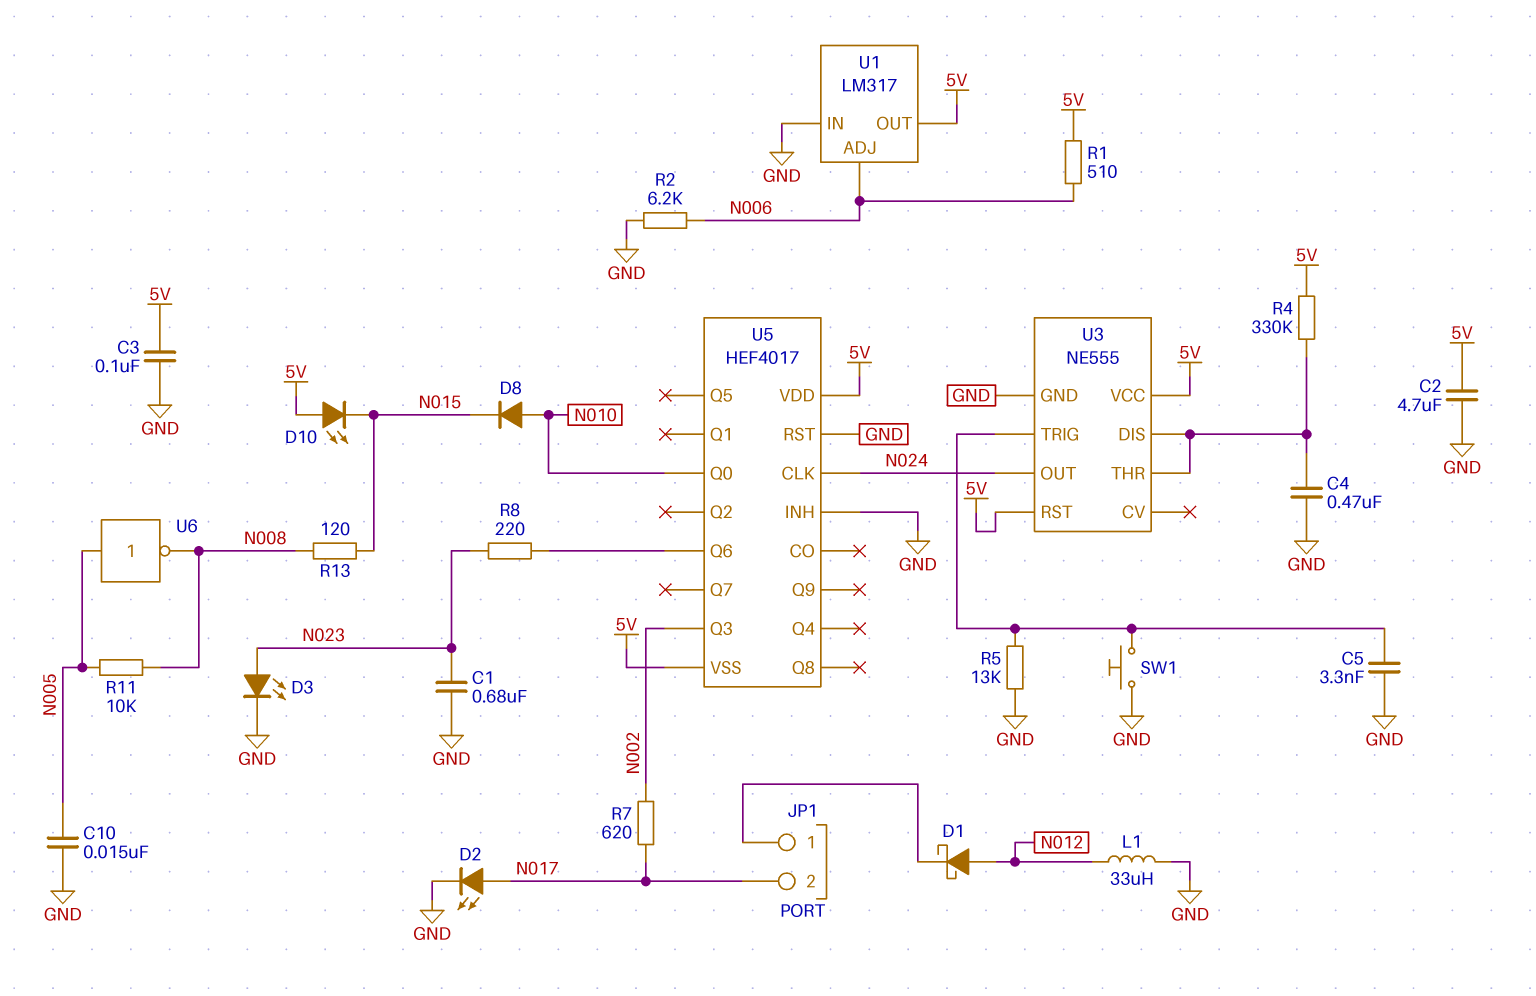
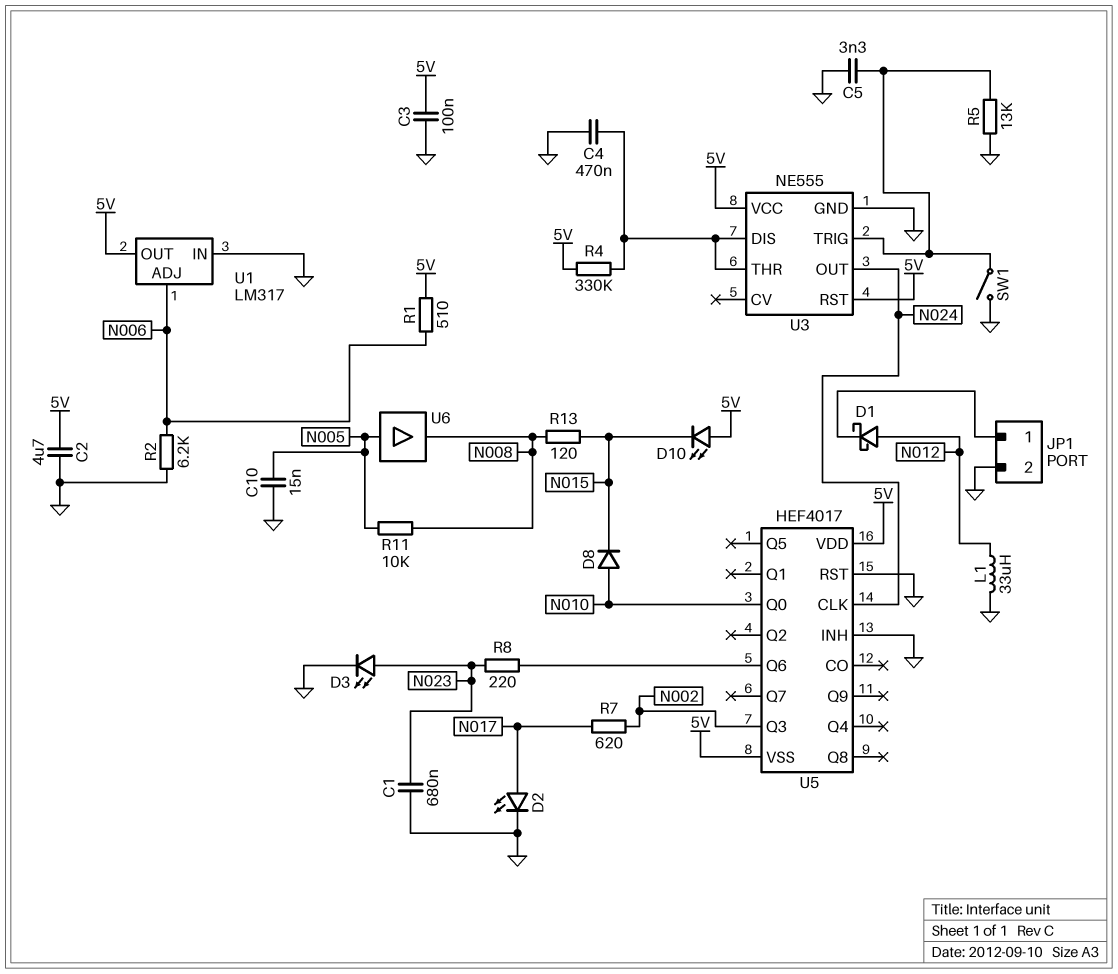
JP1 pin 2: N017 -> GND
SW1: button (GND, U3/TRIG) -> switch (GND, U3/TRIG)
U6: NOT (in N005, out N008) -> buffer (in N005, out N008)

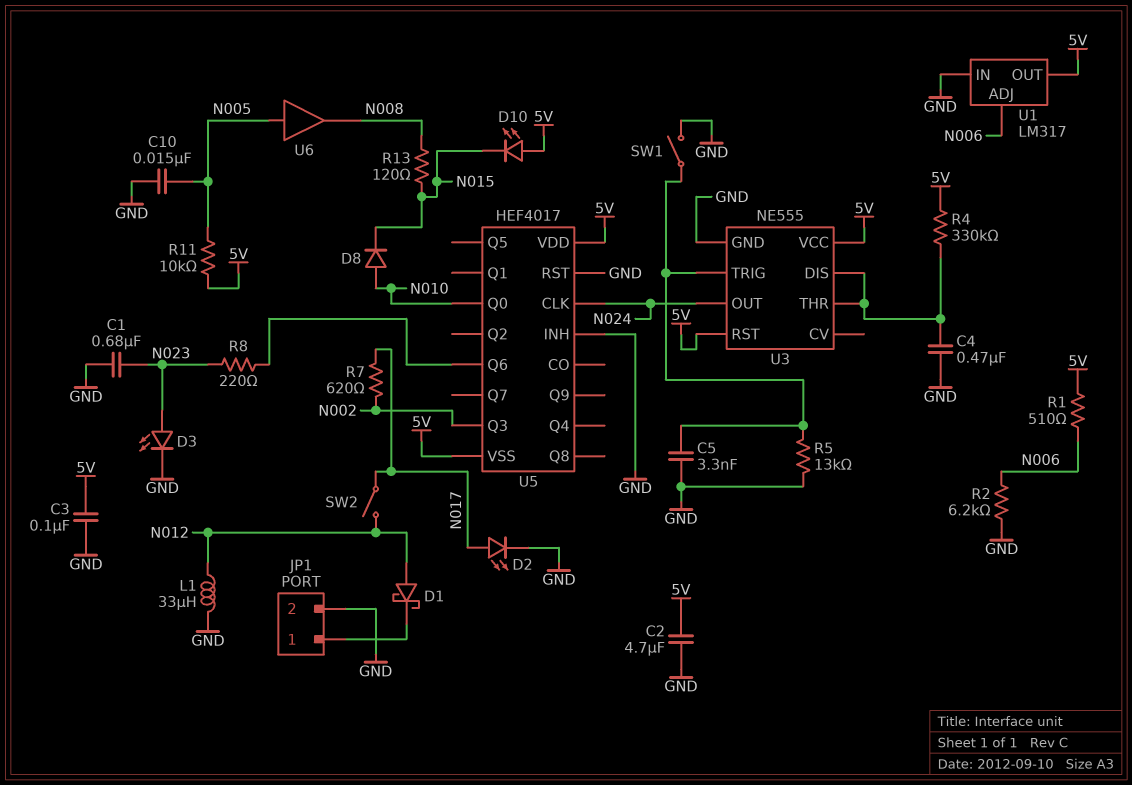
R11: 10k (N005, N008) -> 10k (5V, N005)
SW2: none -> switch (N012, N017)

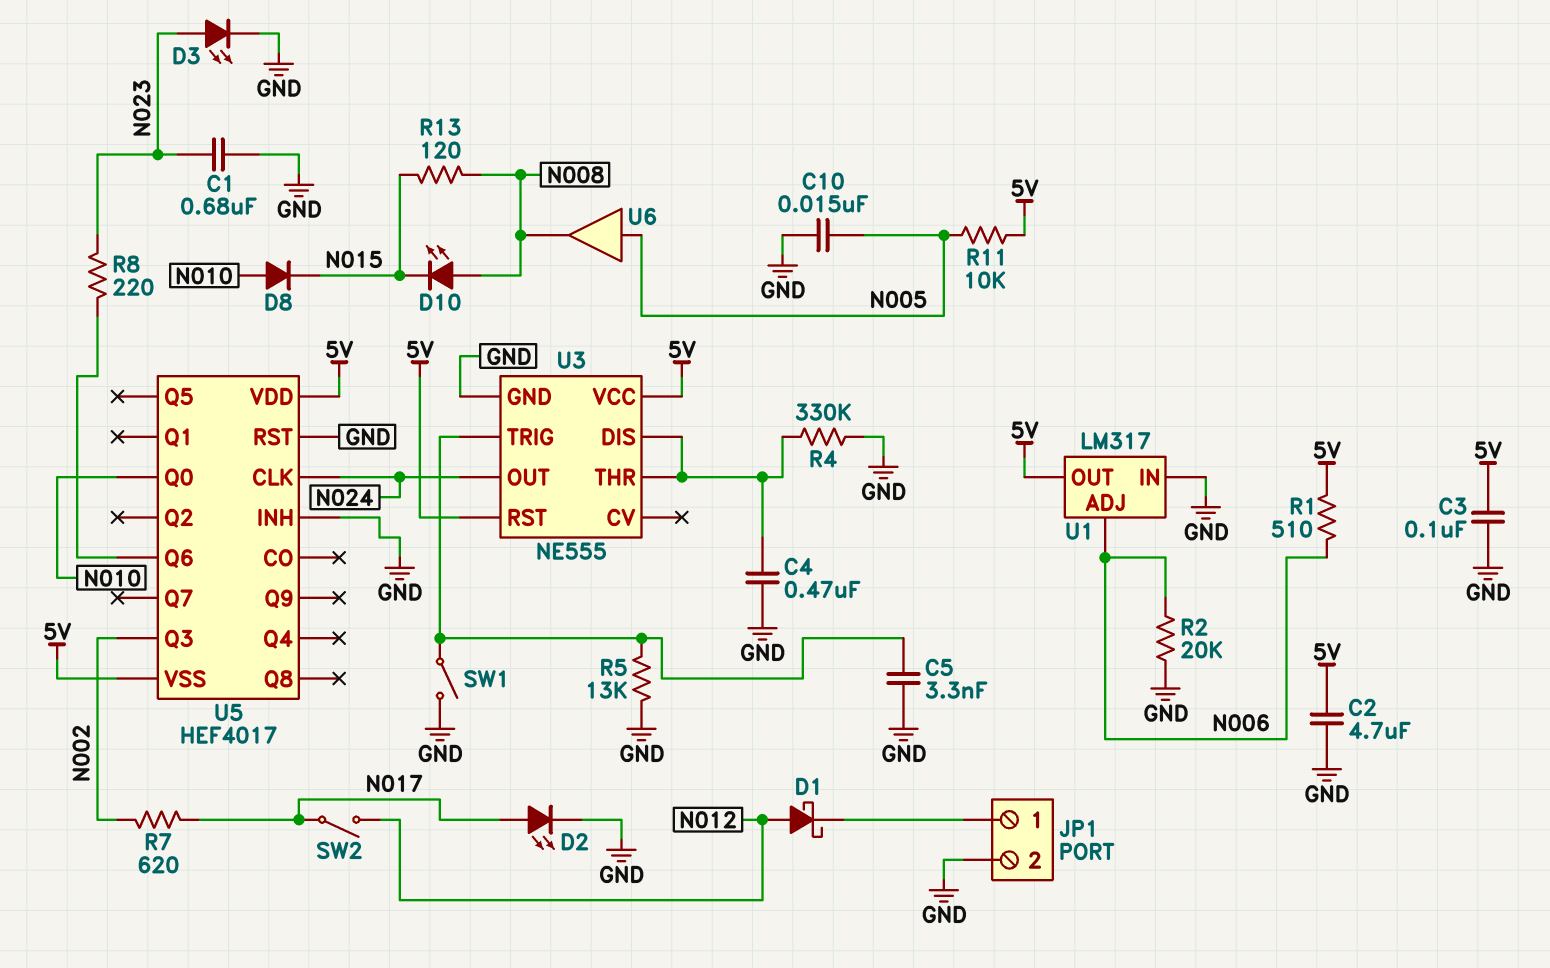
D10: LED (A 5V, K N015) -> LED (A N008, K N015)
L1: 33uH (GND, N012) -> none
R2: 6.2k (GND, N006) -> 20k (GND, N006)
R4: 330k (5V, U3/DIS) -> 330k (GND, U3/DIS)

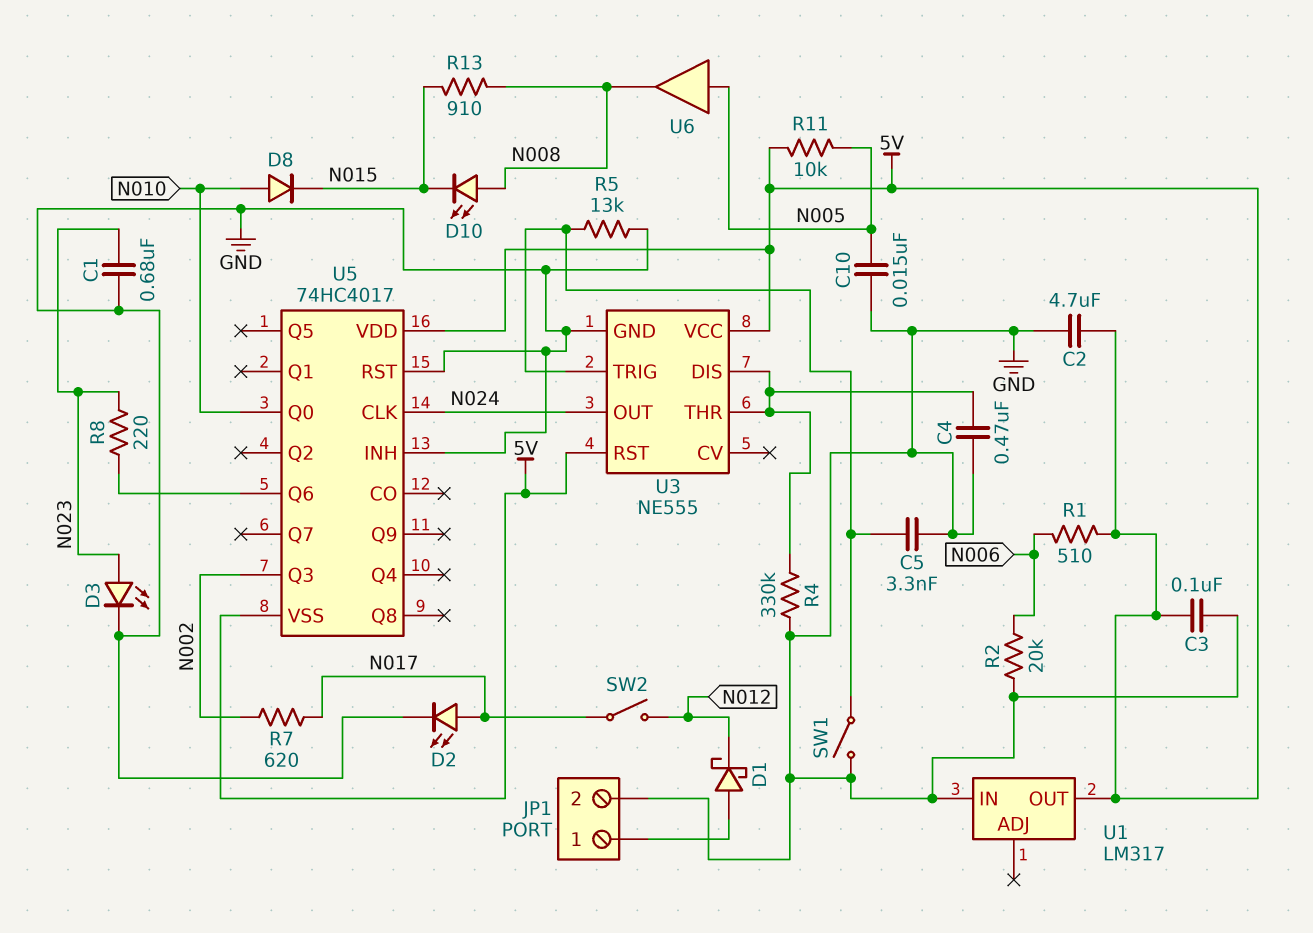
D1: schottky (A N012, K JP1/1) -> schottky (A JP1/1, K N012)
R13: 120 (N008, N015) -> 910 (N008, N015)
U1 pin ADJ: N006 -> none
U5: HEF4017 -> 74HC4017

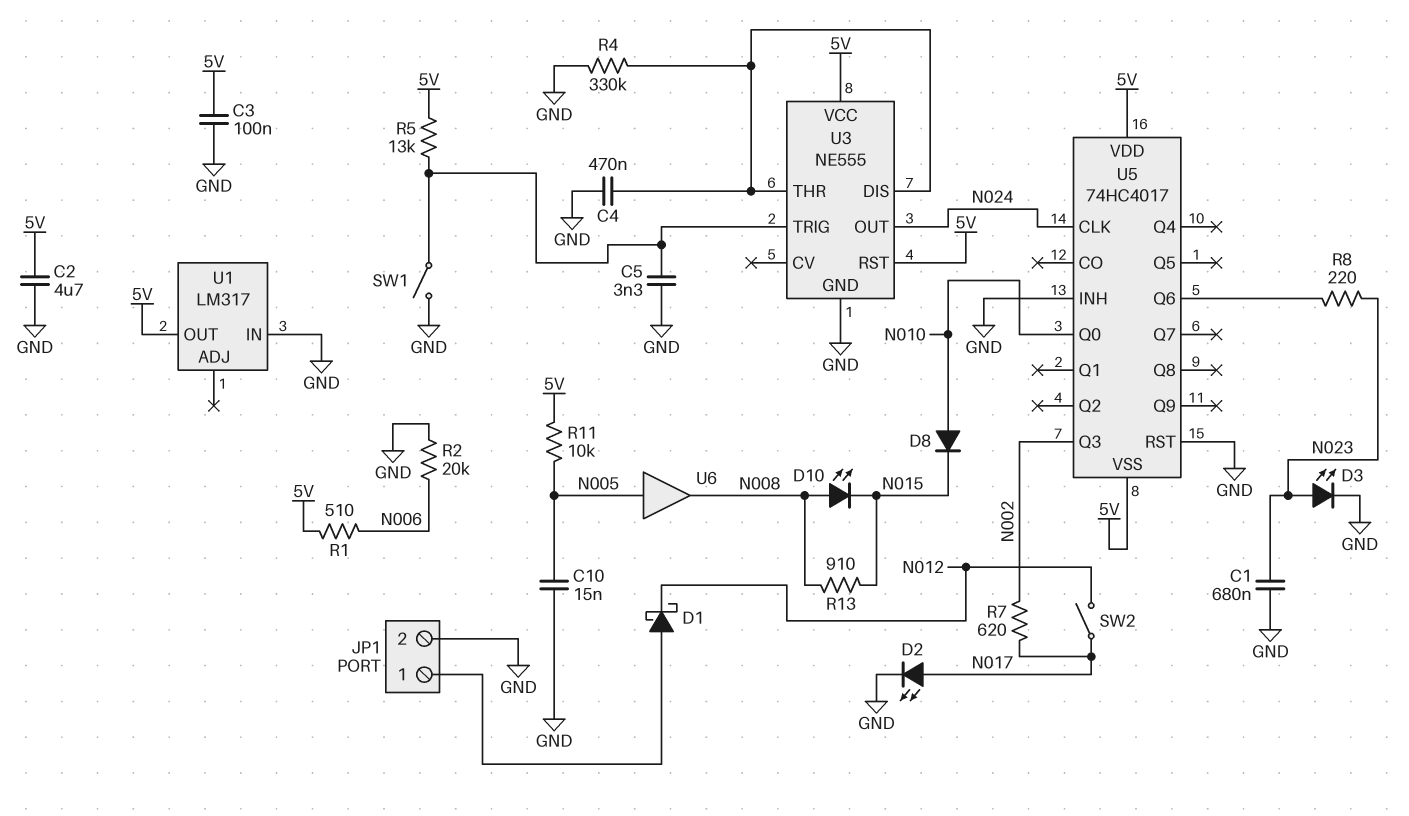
R5: 13k (GND, U3/TRIG) -> 13k (5V, U3/TRIG)

